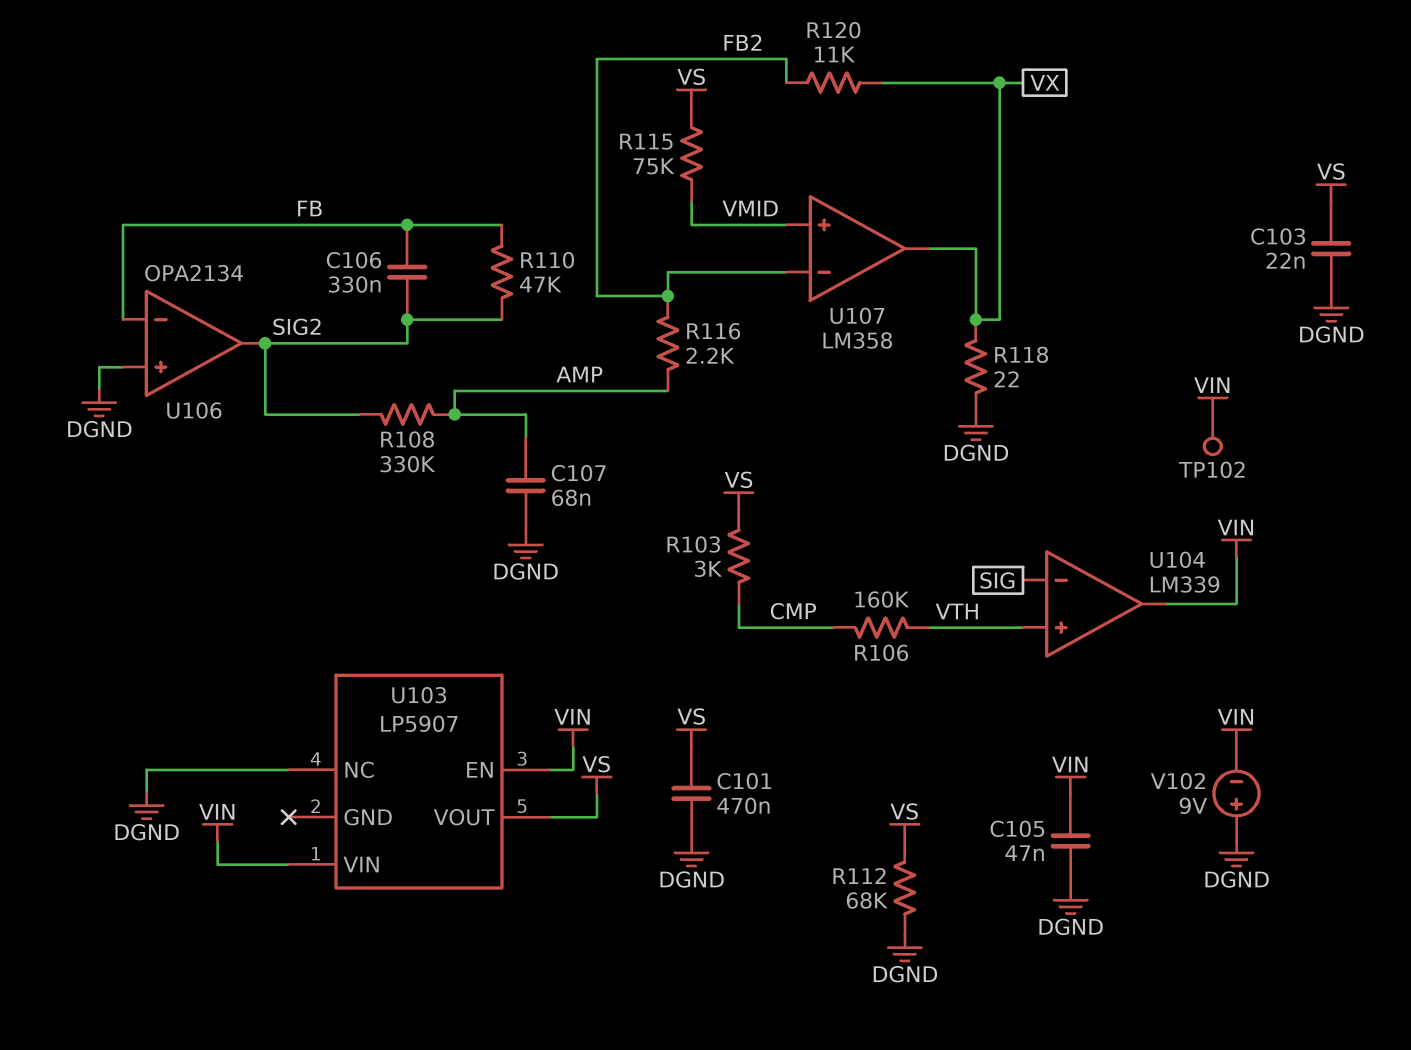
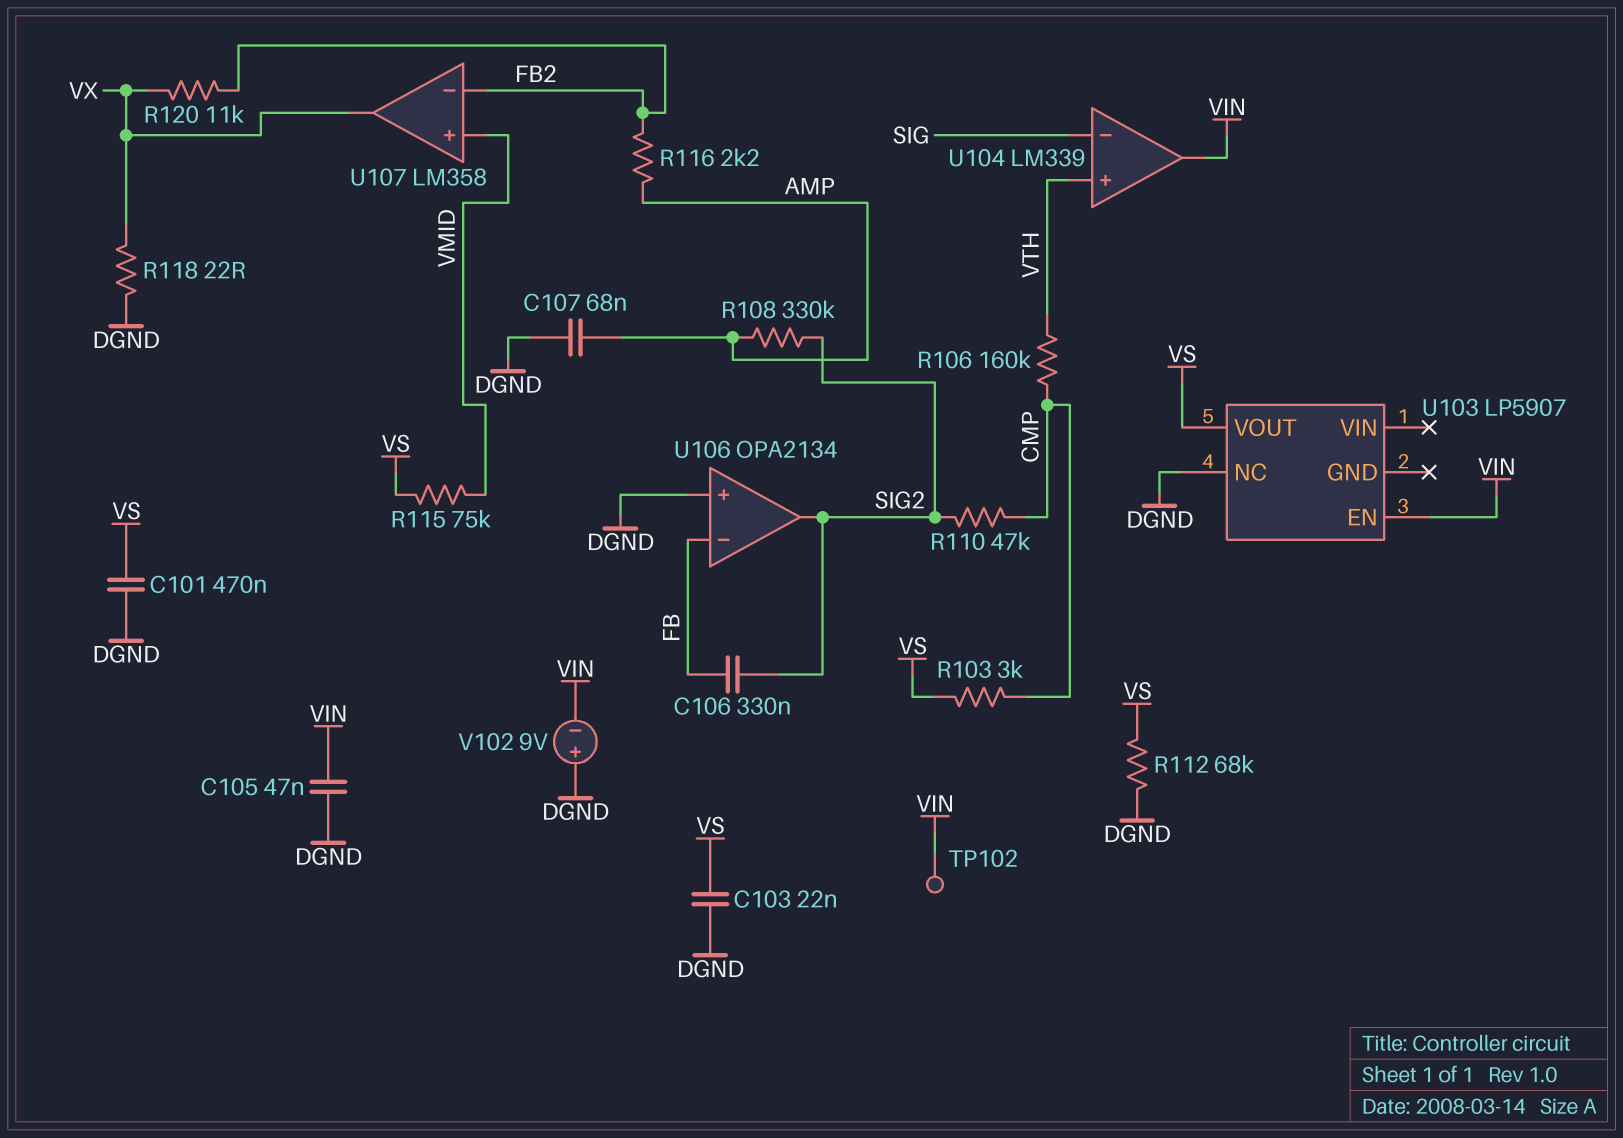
R110: 47k (FB, SIG2) -> 47k (CMP, SIG2)
U103 pin VIN: VIN -> none

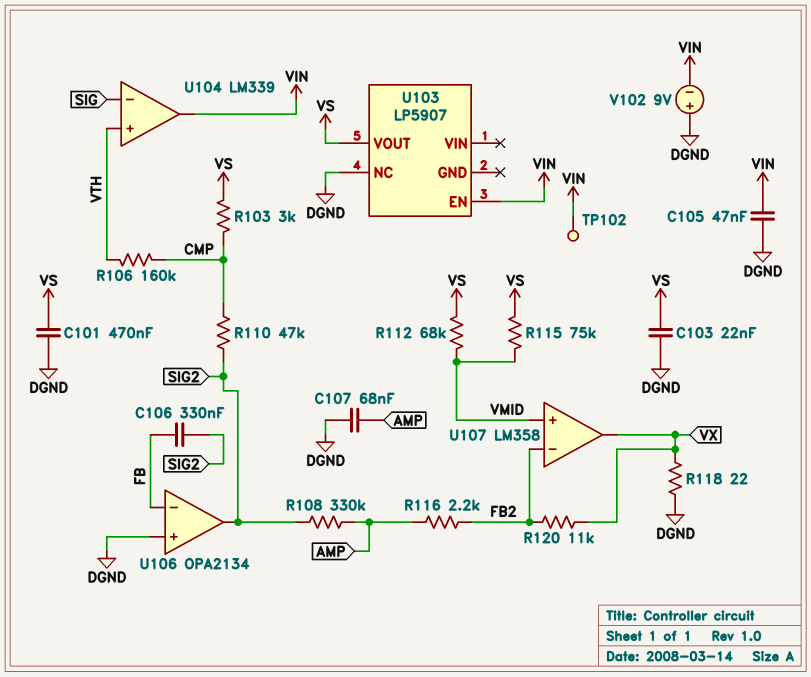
R112: 68k (DGND, VS) -> 68k (VMID, VS)

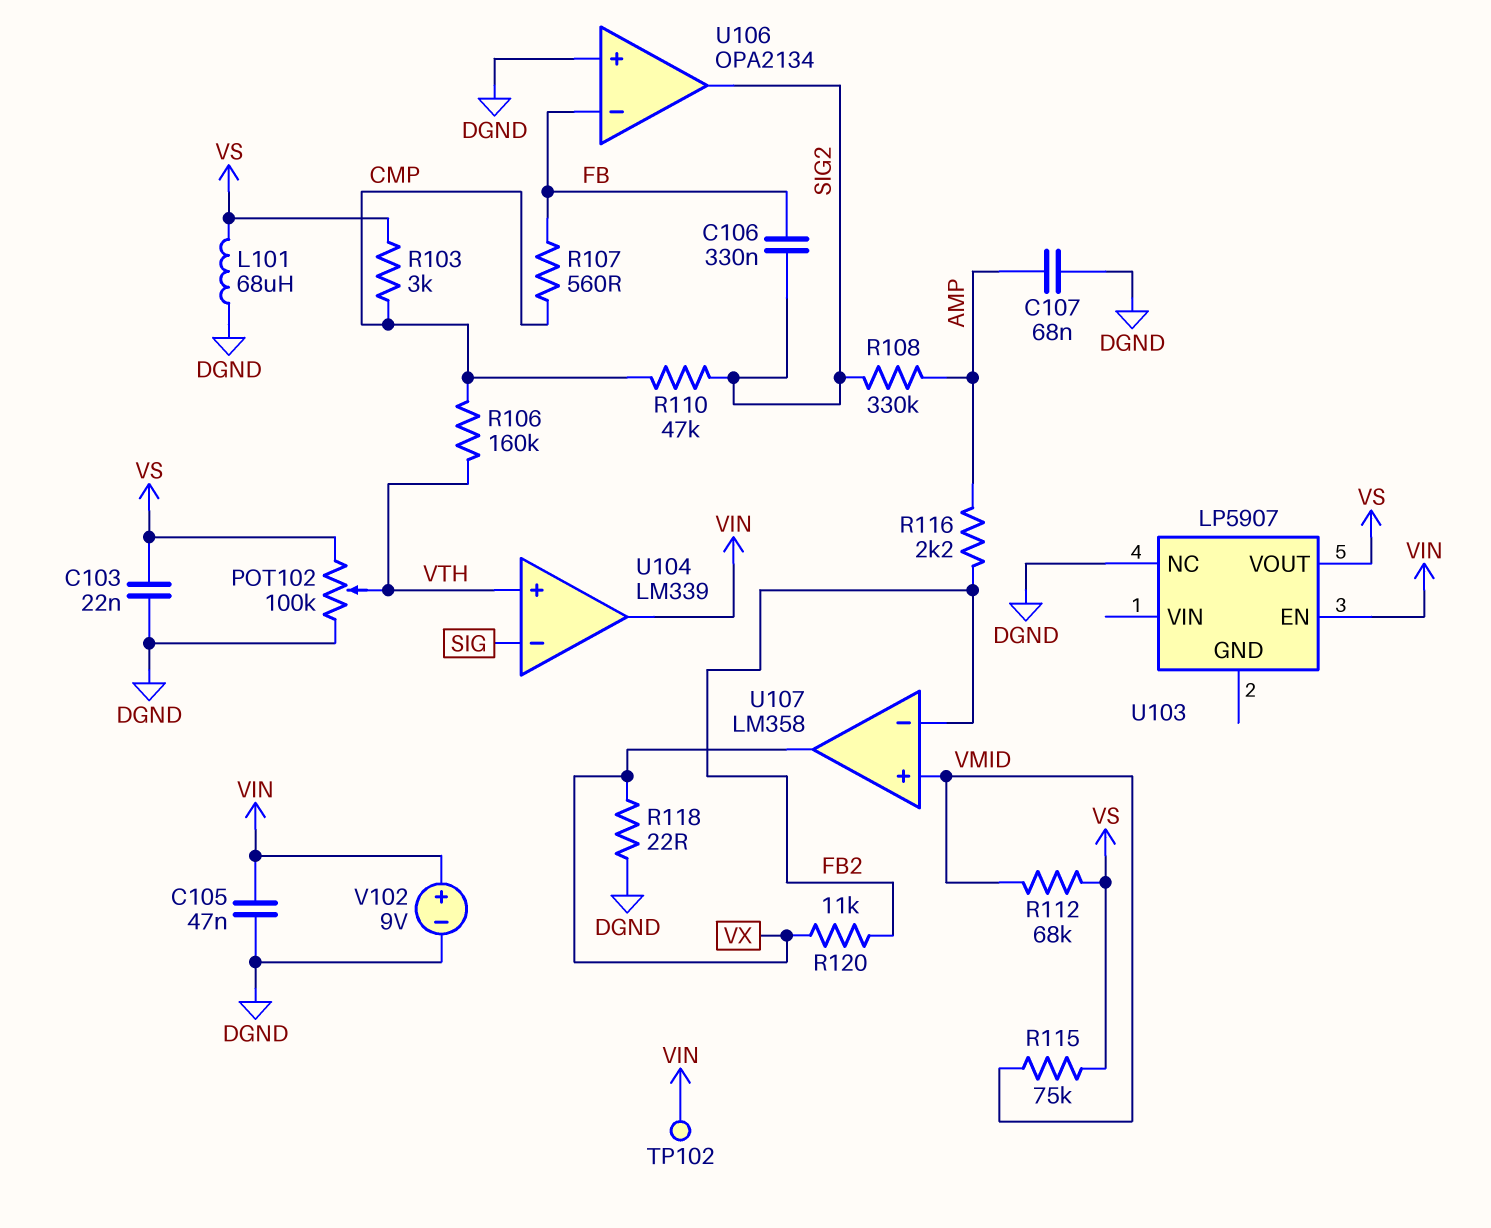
C101: 470nF (DGND, VS) -> none
L101: none -> 68uH (DGND, VS)
POT102: none -> 100k (DGND, VS, wiper VTH)
R107: none -> 560 (CMP, FB)
V102: 9V (plus DGND, minus VIN) -> 9V (plus VIN, minus DGND)

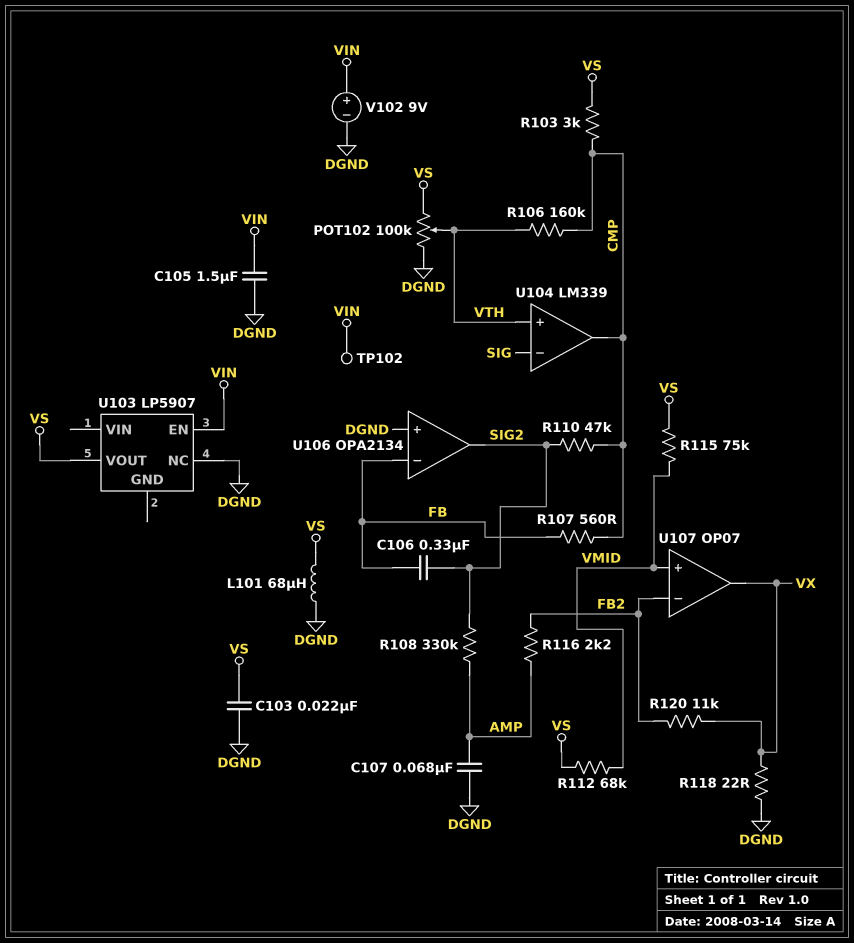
C105: 47nF (DGND, VIN) -> 1.5uF (DGND, VIN)
U104 pin out: VIN -> CMP
U107: LM358 -> OP07

